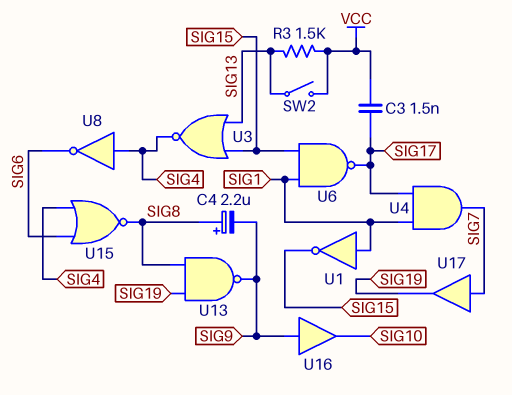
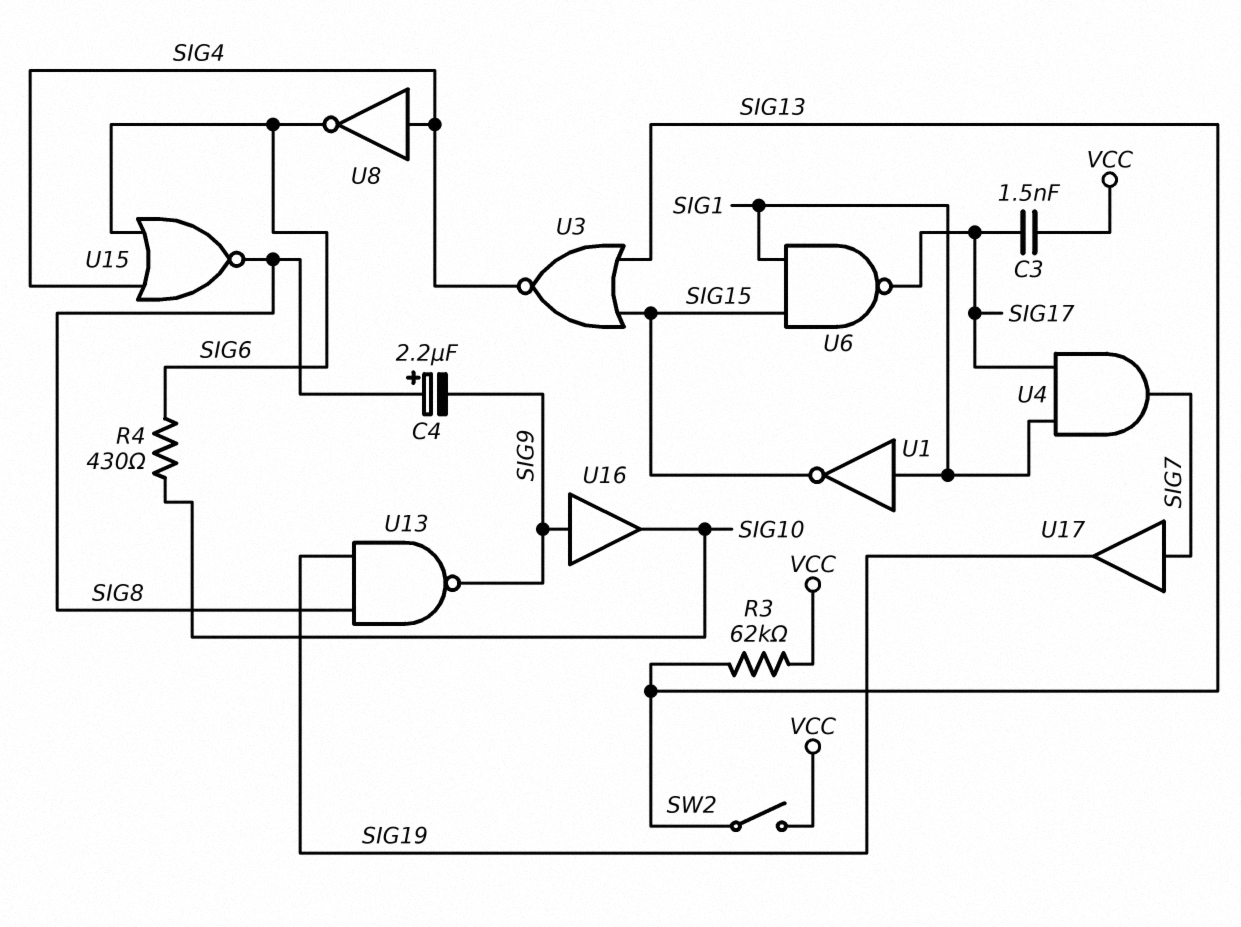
R3: 1.5k (SIG13, VCC) -> 62k (SIG13, VCC)
R4: none -> 430 (SIG6, SIG10)

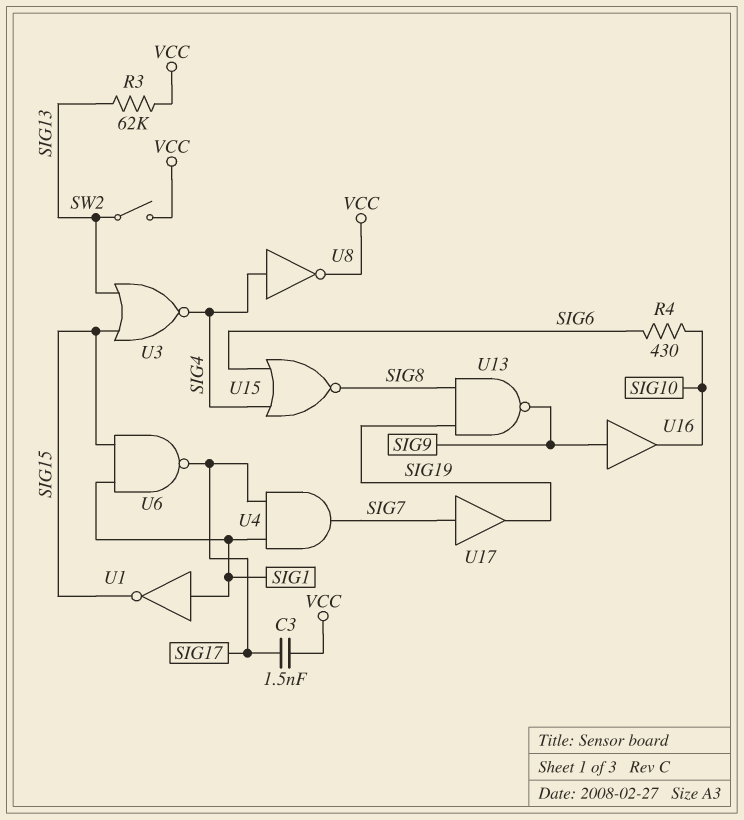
C4: 2.2uF (plus SIG8, minus SIG9) -> none
U8: NOT (in SIG4, out SIG6) -> NOT (in SIG4, out VCC)

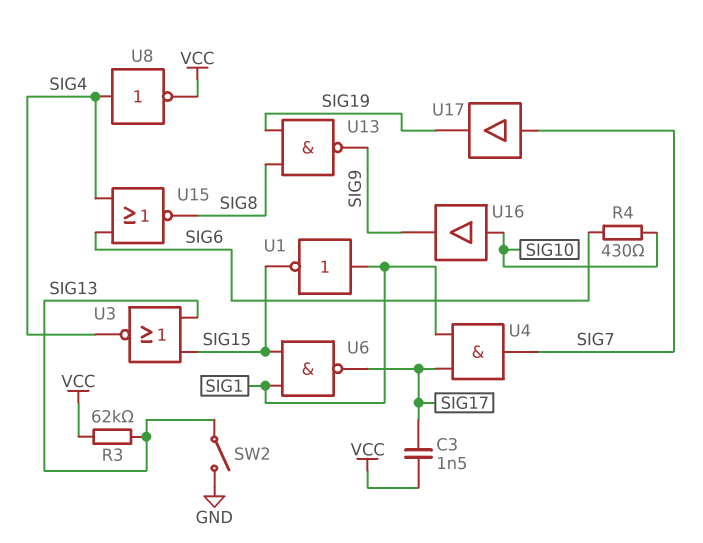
SW2: switch (SIG13, VCC) -> switch (GND, SIG13)
U16: buffer (in SIG9, out SIG10) -> buffer (in SIG10, out SIG9)

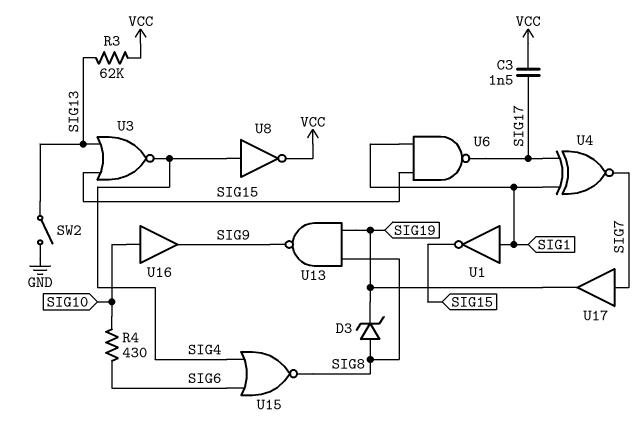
D3: none -> zener (A SIG8, K SIG19)
U4: AND (in SIG1, in SIG17, out SIG7) -> XNOR (in SIG1, in SIG17, out SIG7)

